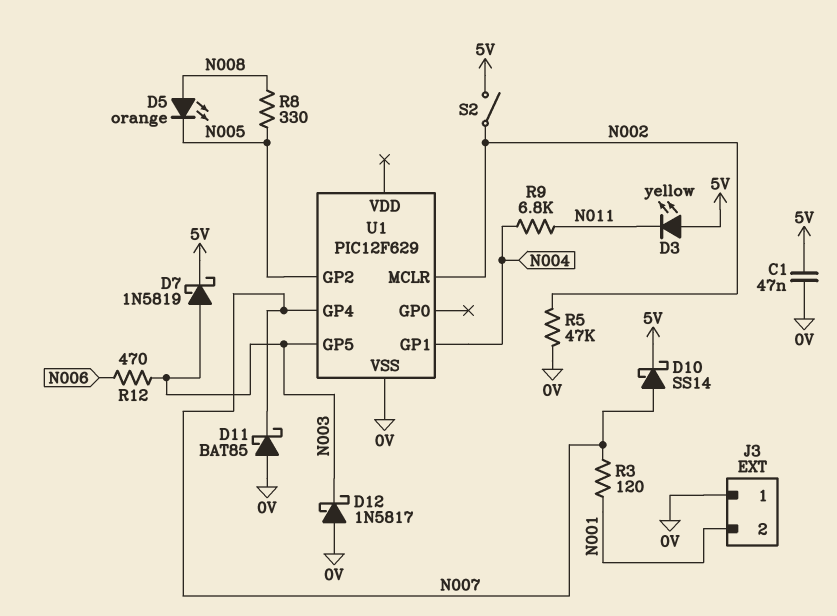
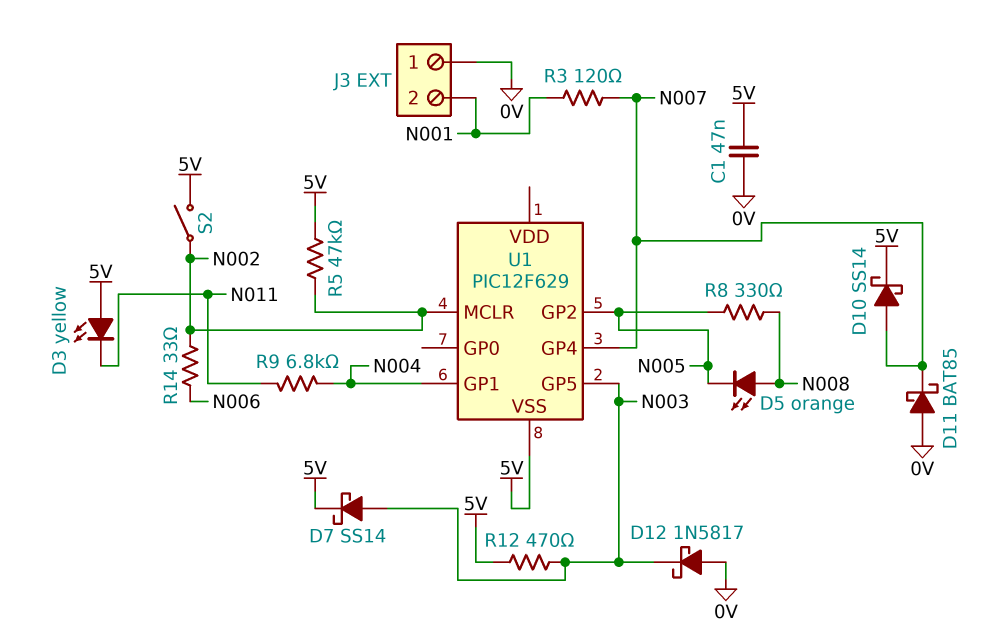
D7: schottky 1N5819 (A N003, K 5V) -> schottky SS14 (A N003, K 5V)
R5: 47k (0V, N002) -> 47k (5V, N002)
R12: 470 (N003, N006) -> 470 (5V, N003)
R14: none -> 33 (N002, N006)
U1 pin VSS: 0V -> 5V

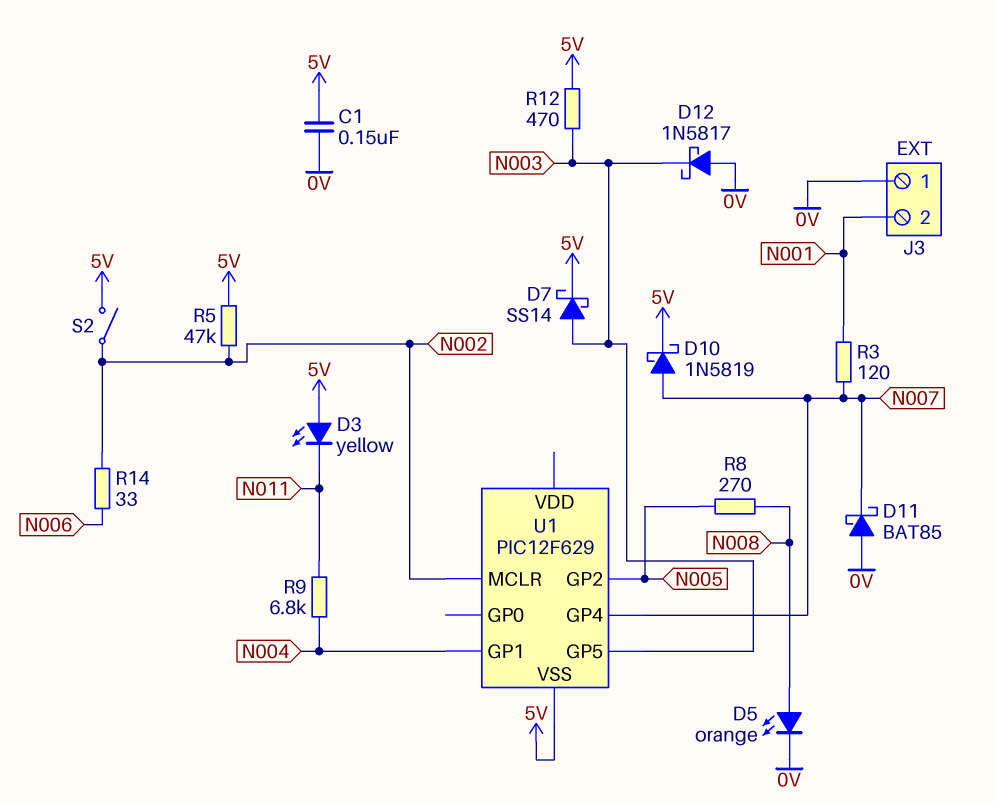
C1: 47nF (0V, 5V) -> 150nF (0V, 5V)
D5: LED orange (A N008, K N005) -> LED orange (A N008, K 0V)
D10: schottky SS14 (A N007, K 5V) -> schottky 1N5819 (A N007, K 5V)
R8: 330 (N005, N008) -> 270 (N005, N008)

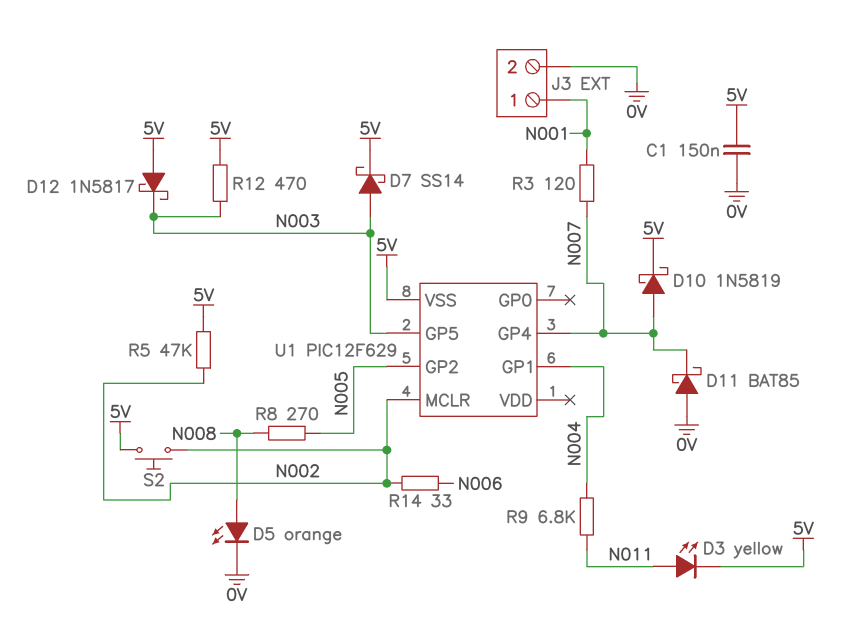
D3: LED yellow (A 5V, K N011) -> LED yellow (A N011, K 5V)
D12: schottky 1N5817 (A 0V, K N003) -> schottky 1N5817 (A 5V, K N003)
J3 pin 1: 0V -> N001
J3 pin 2: N001 -> 0V
S2: switch (5V, N002) -> button (5V, N002)

